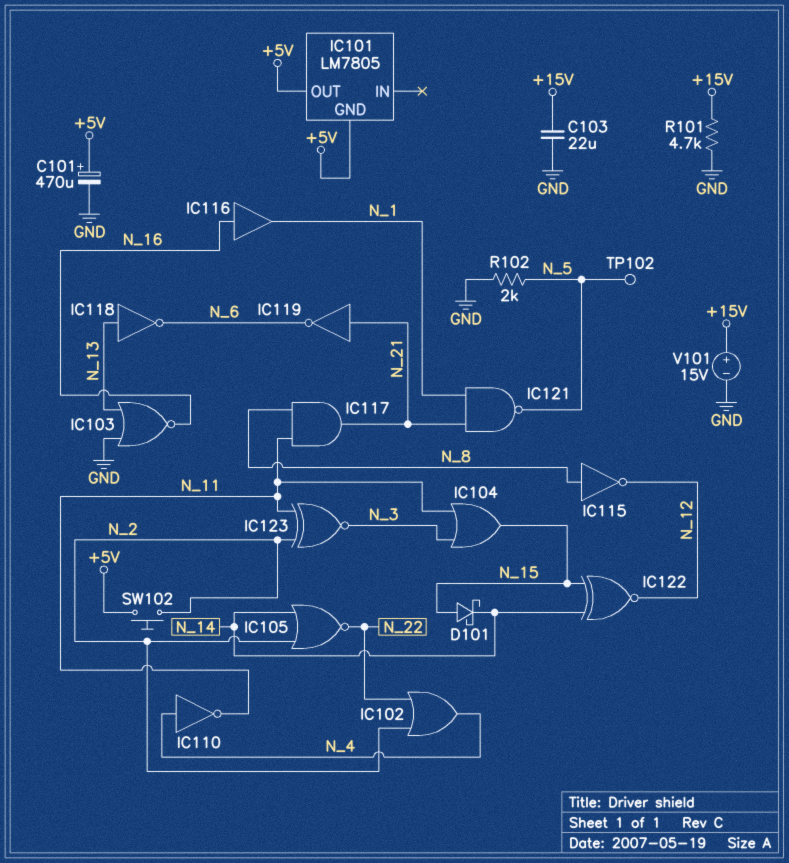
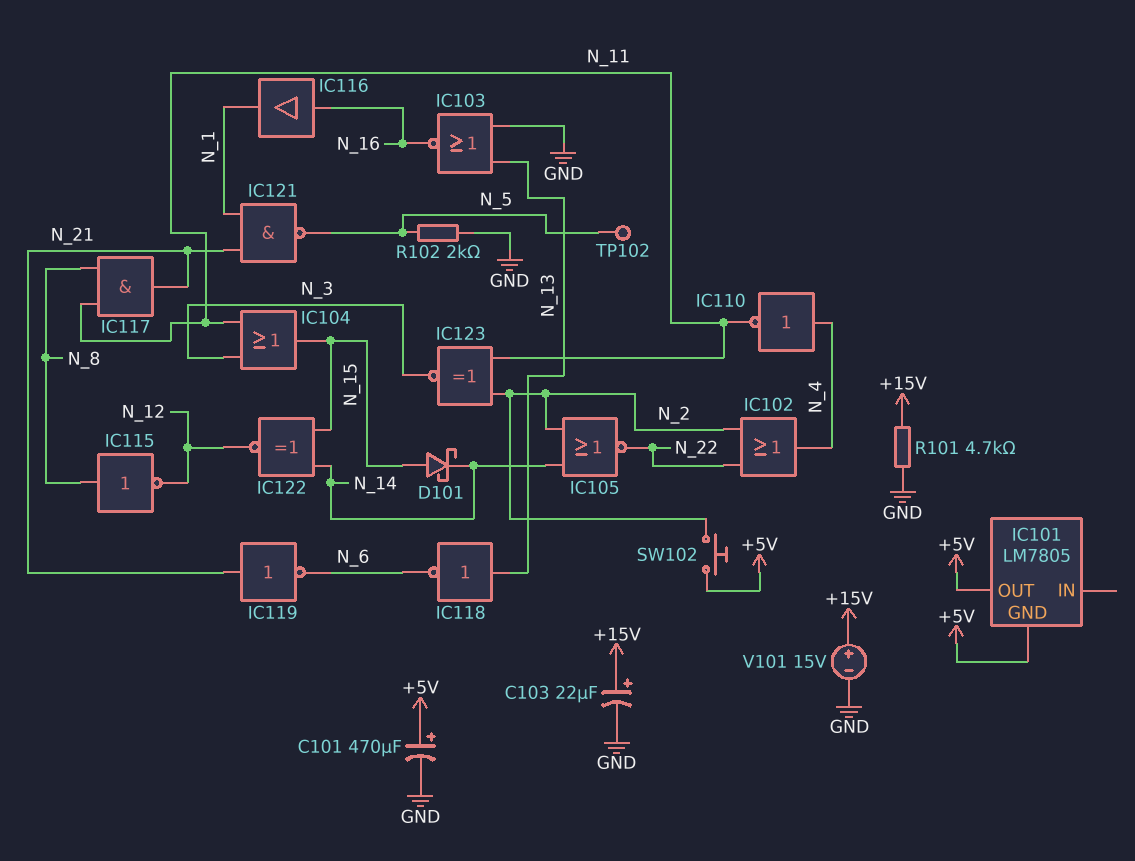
C103: 22uF (+15V, GND) -> 22uF (plus +15V, minus GND)

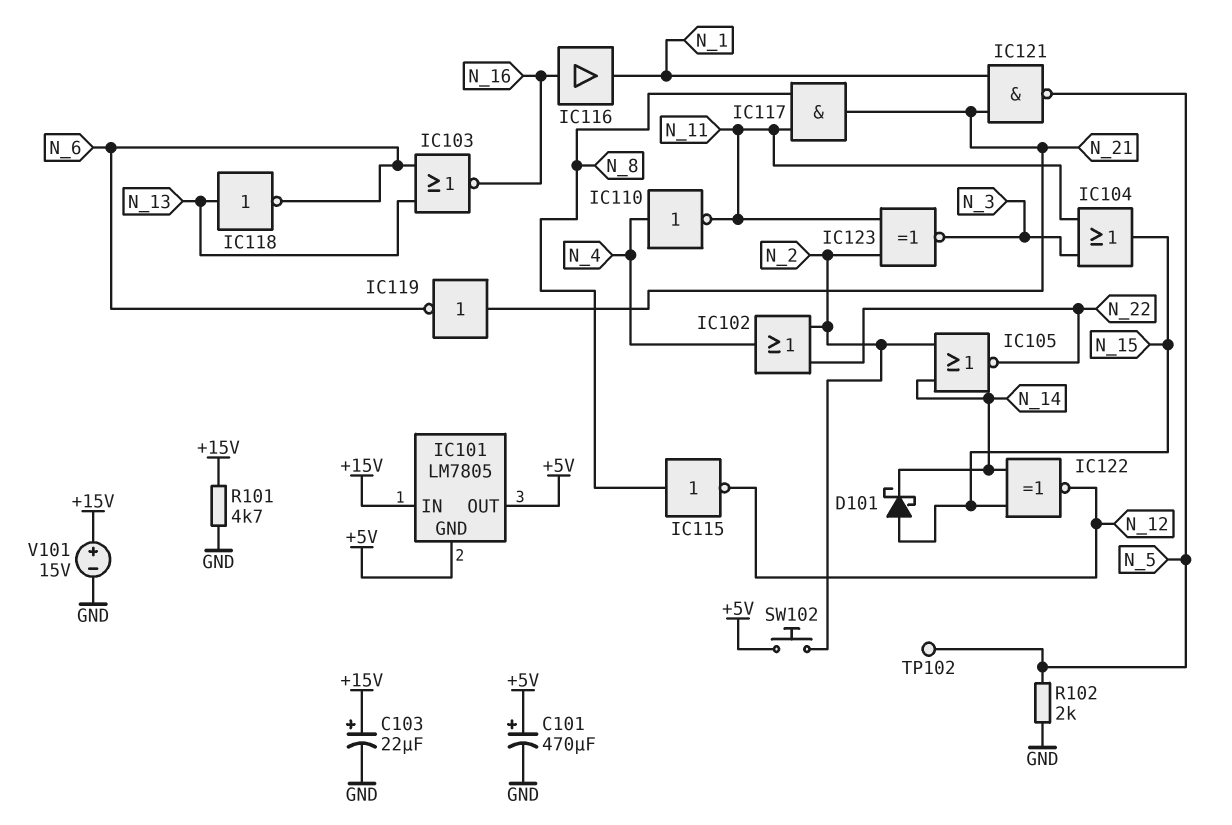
IC101 pin IN: none -> +15V
IC103: NOR (in GND, in N_13, out N_16) -> NOR (in N_6, in N_13, out N_16)

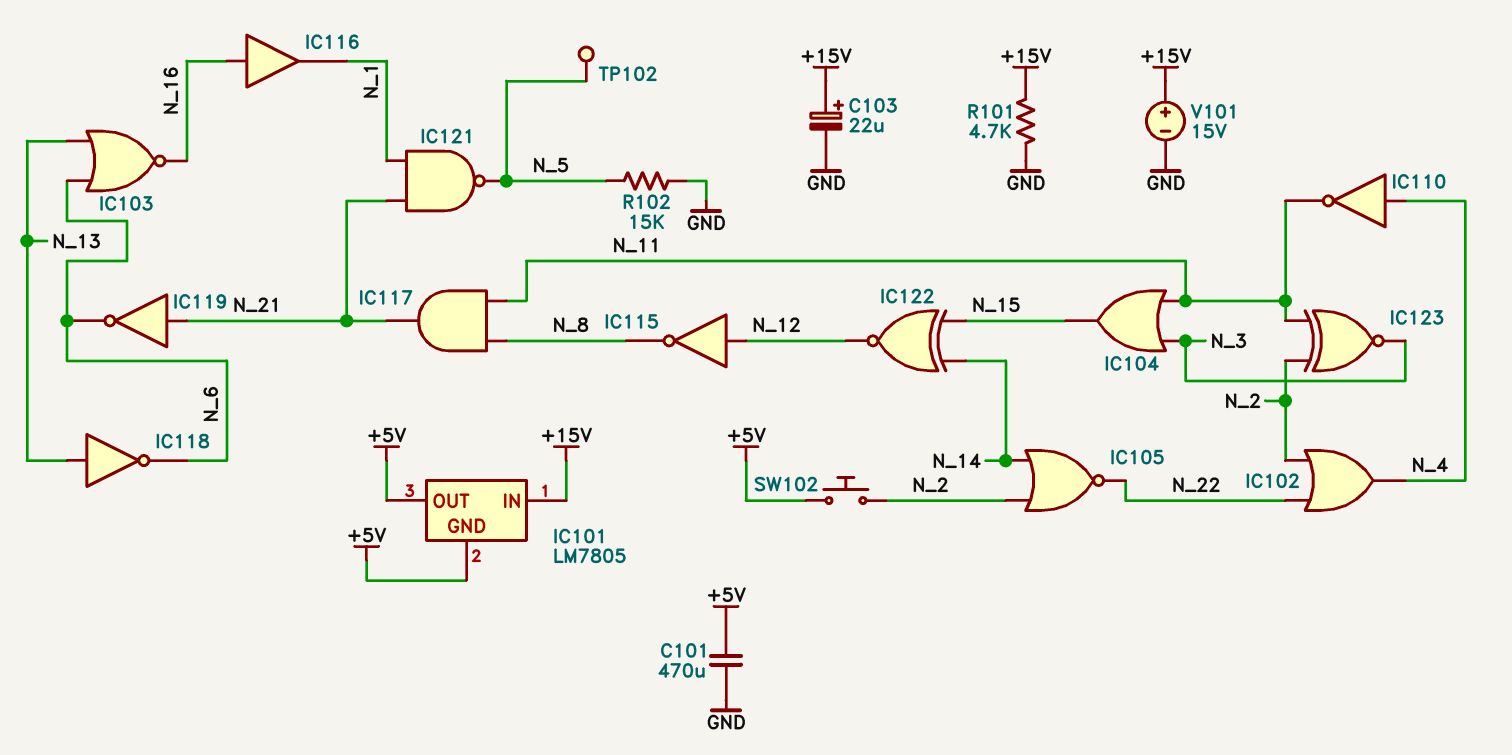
C101: 470uF (plus +5V, minus GND) -> 470uF (+5V, GND)
D101: schottky (A N_15, K N_14) -> none
IC115: NOT (in N_8, out N_12) -> NOT (in N_12, out N_8)
R102: 2k (GND, N_5) -> 15k (GND, N_5)

